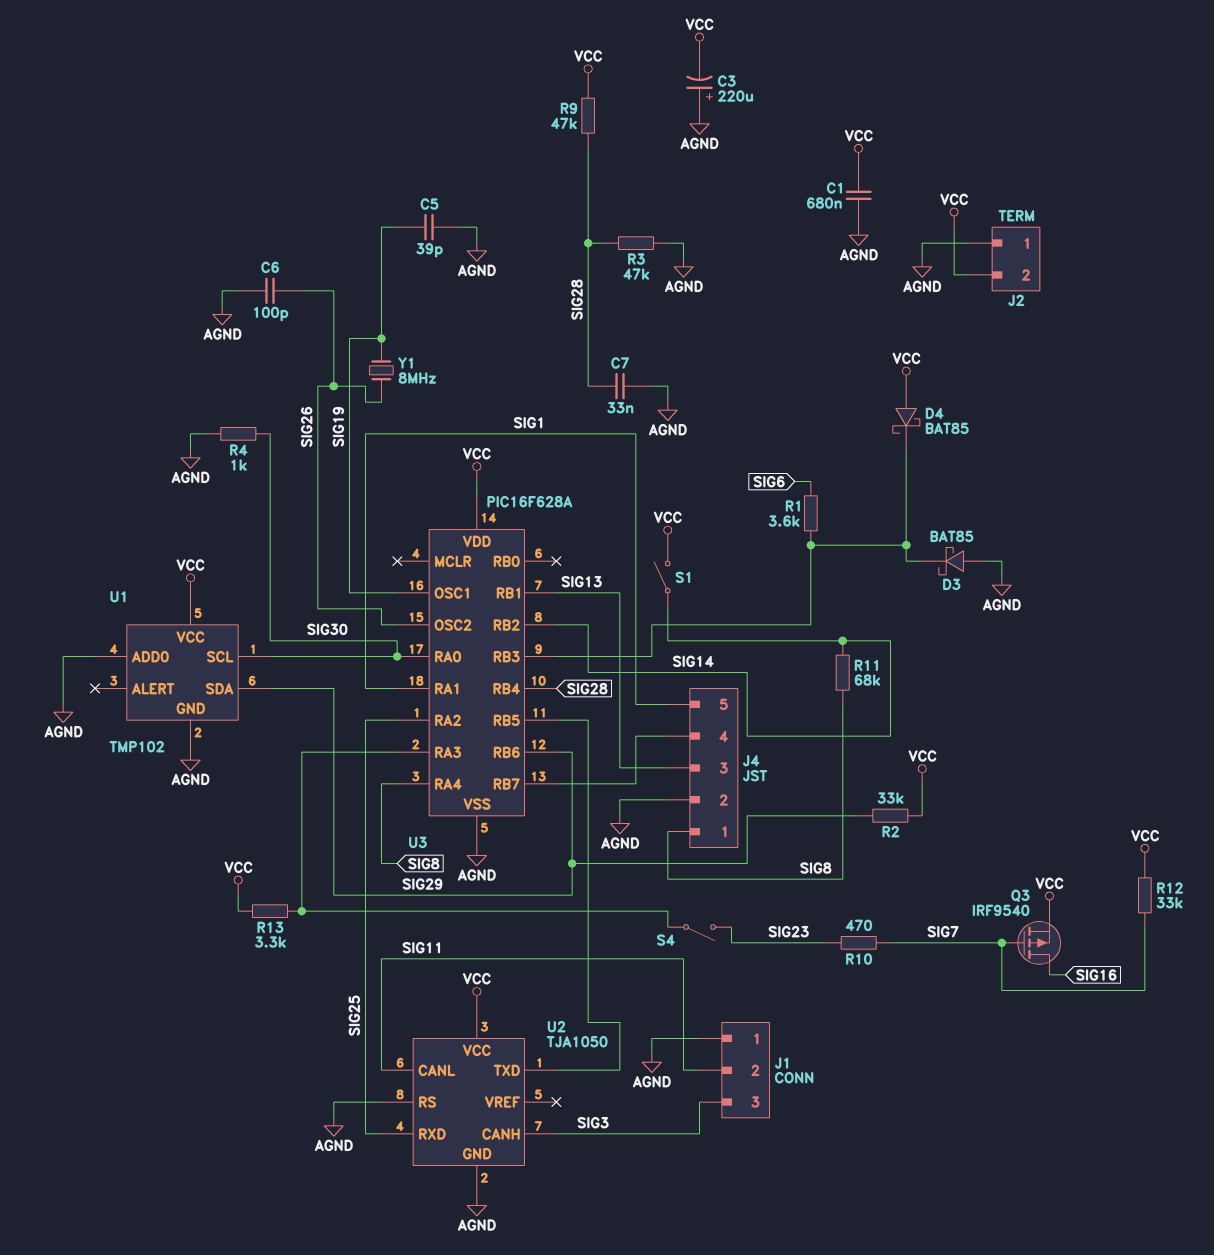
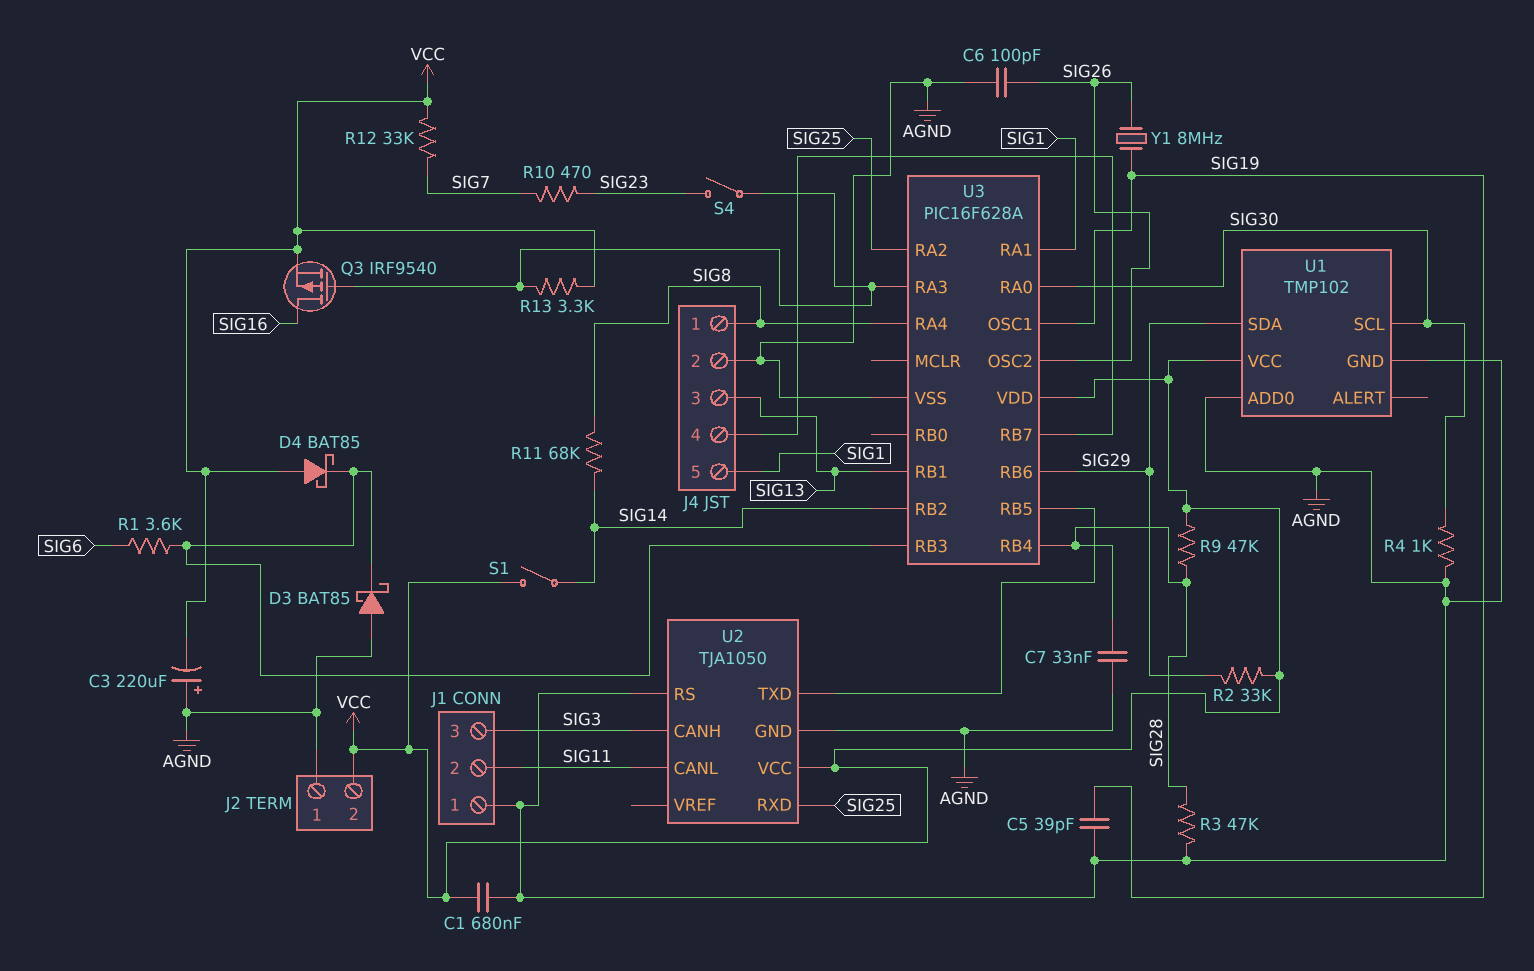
Q3: PMOS IRF9540 (G SIG7, D SIG16, S VCC) -> PMOS IRF9540 (G U3/RA3, D SIG16, S VCC)

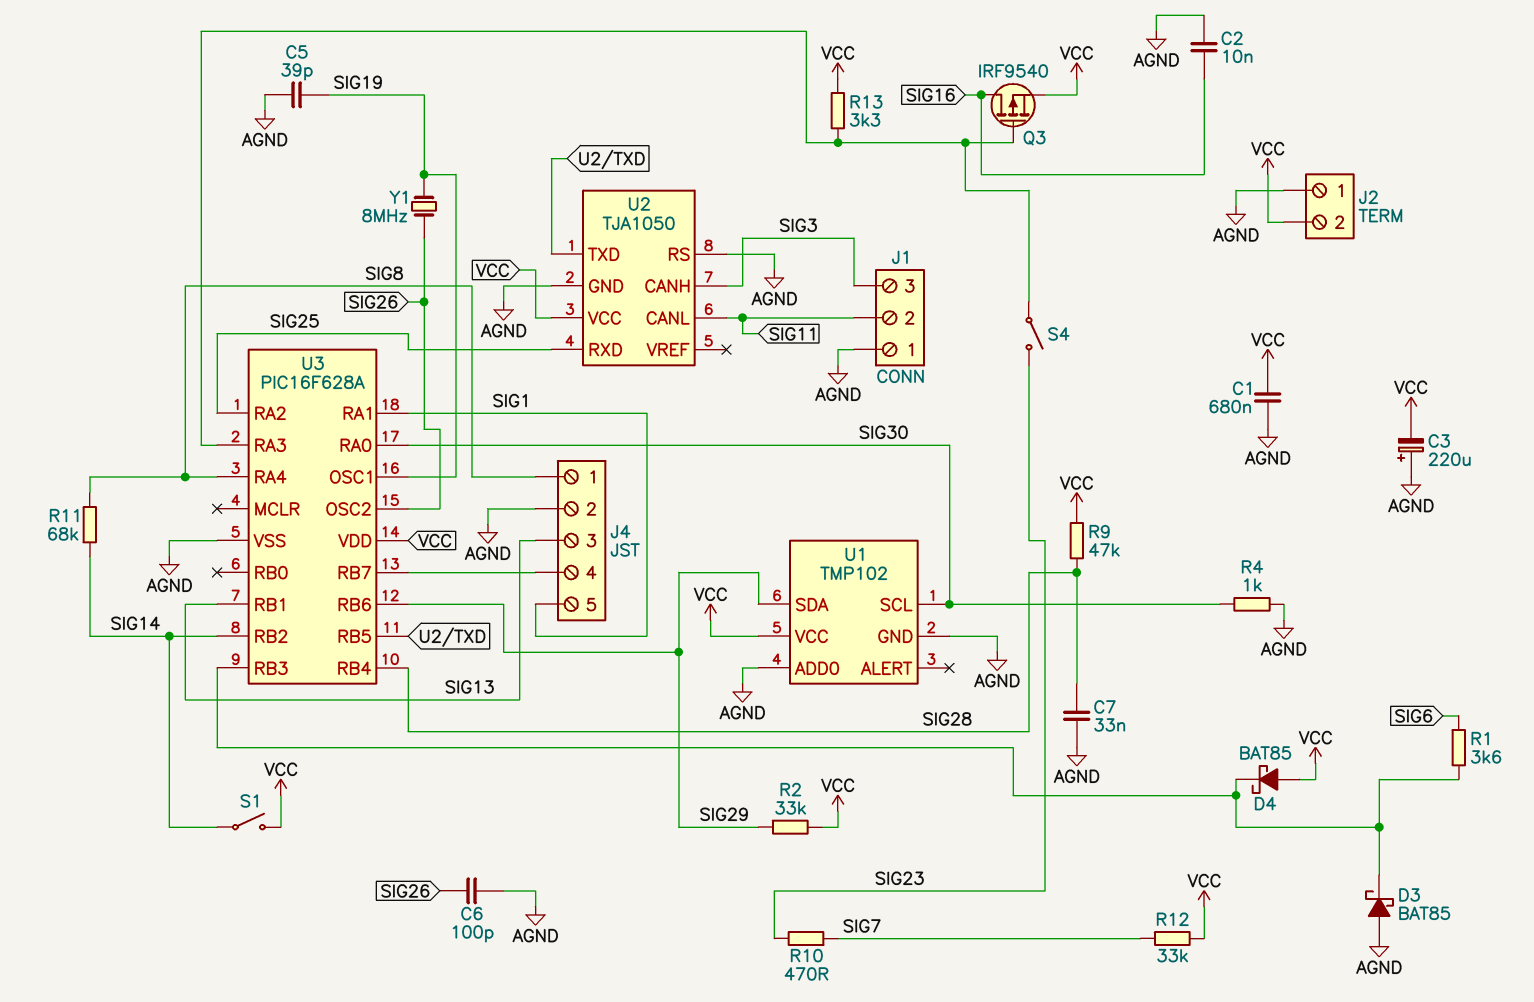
C2: none -> 10nF (AGND, SIG16)
R3: 47k (AGND, SIG28) -> none

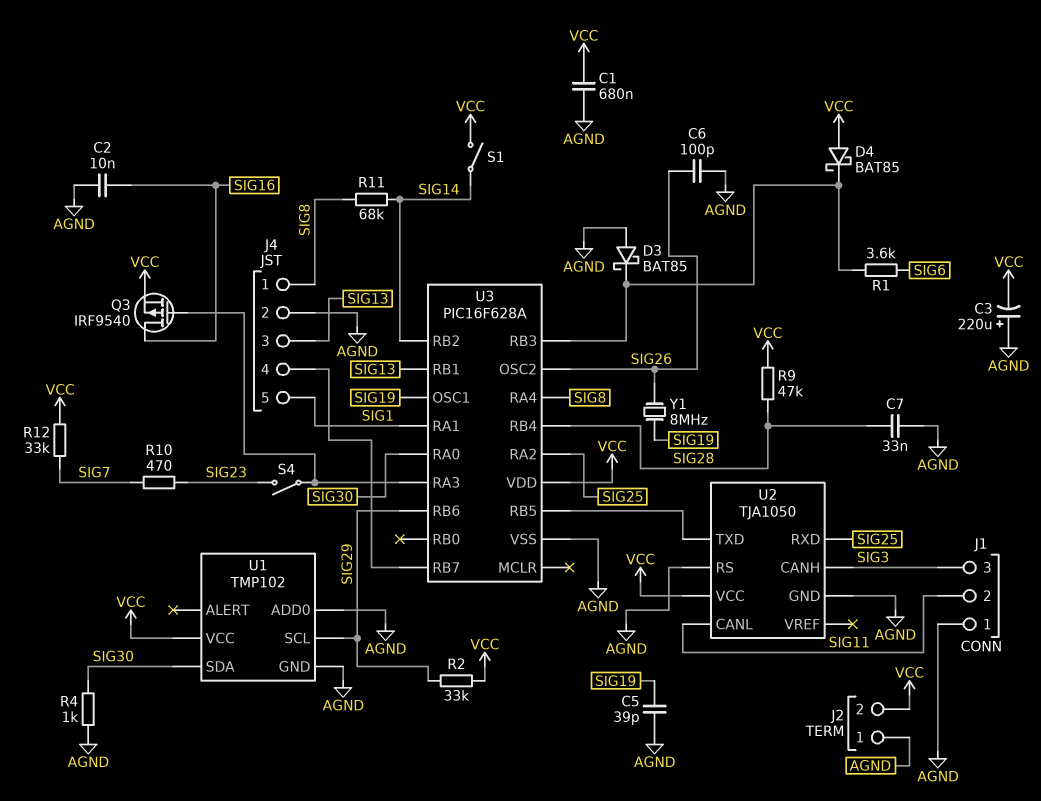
R13: 3.3k (U3/RA3, VCC) -> none
U1 pin SCL: SIG30 -> SIG29
U1 pin SDA: SIG29 -> SIG30

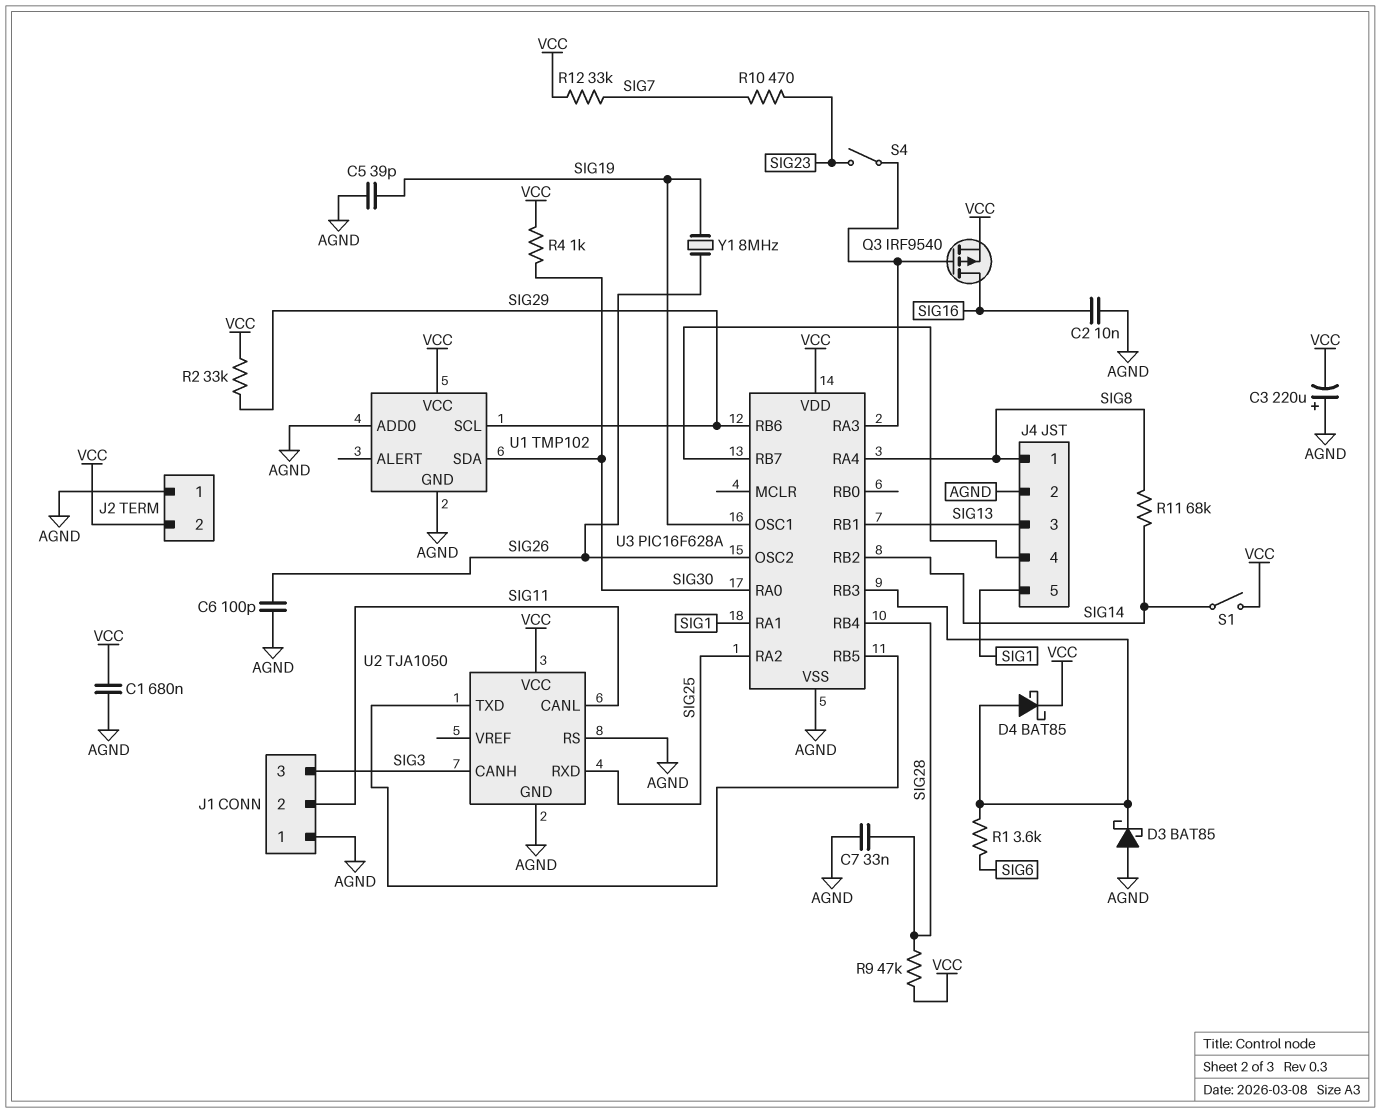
D4: schottky BAT85 (A VCC, K U3/RB3) -> schottky BAT85 (A U3/RB3, K VCC)
R4: 1k (AGND, SIG30) -> 1k (SIG30, VCC)

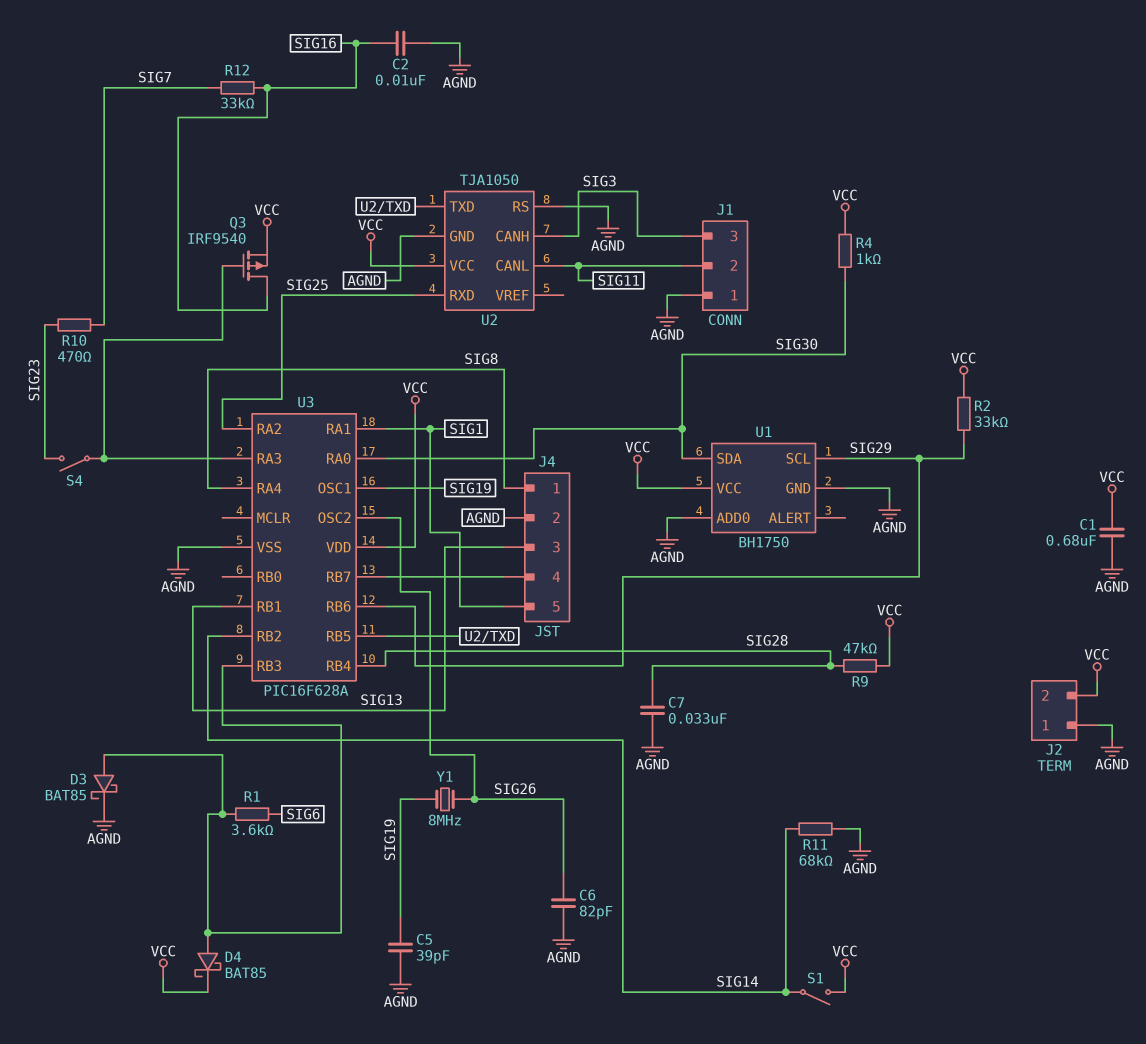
C3: 220uF (plus AGND, minus VCC) -> none
C6: 100pF (AGND, SIG26) -> 82pF (AGND, SIG26)
D3: schottky BAT85 (A AGND, K U3/RB3) -> schottky BAT85 (A U3/RB3, K AGND)
R11: 68k (SIG8, SIG14) -> 68k (AGND, SIG14)
R12: 33k (SIG7, VCC) -> 33k (SIG7, SIG16)
U1: TMP102 -> BH1750

